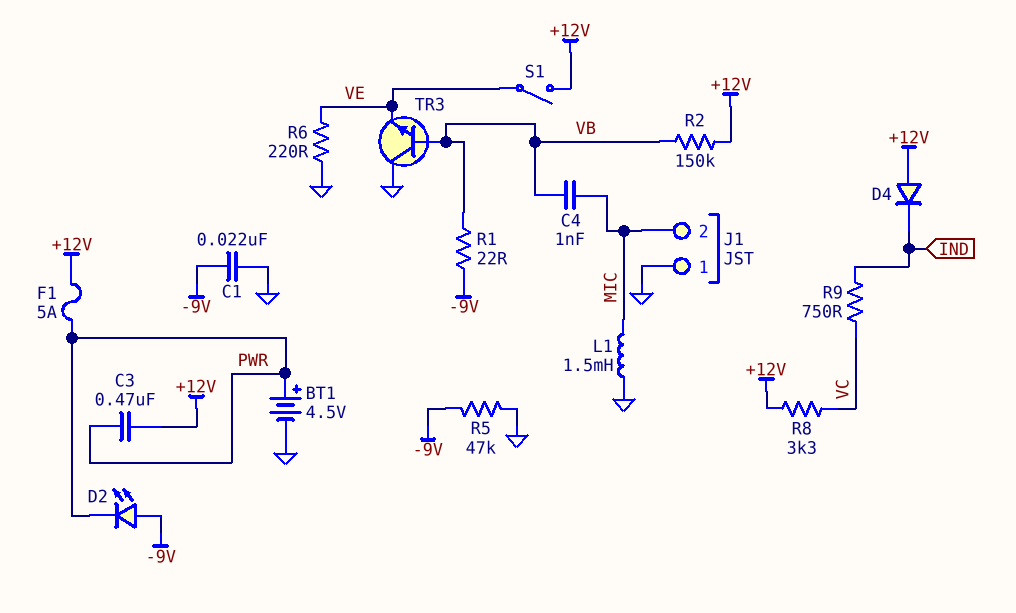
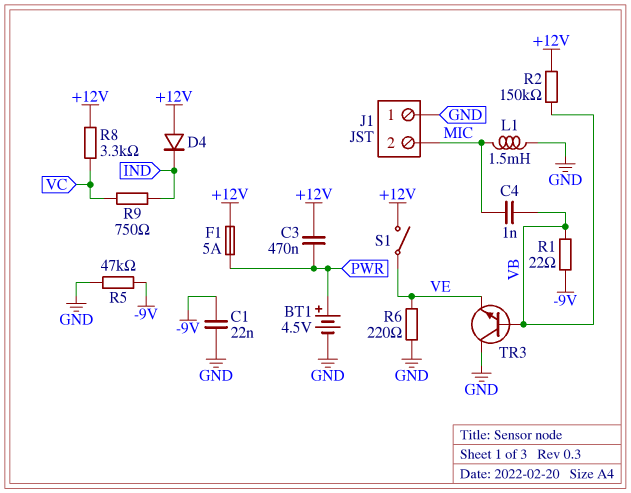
D2: LED (A -9V, K PWR) -> none

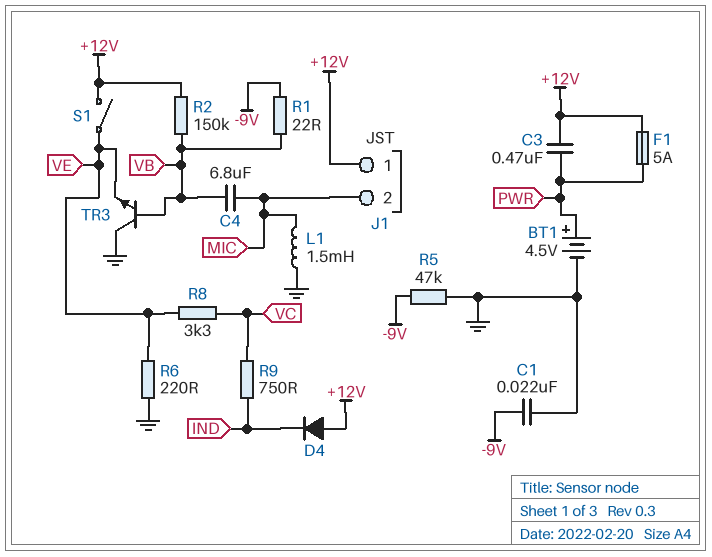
C4: 1nF (MIC, VB) -> 6.8uF (MIC, VB)
J1 pin 1: GND -> +12V
R8: 3.3k (+12V, VC) -> 3.3k (VC, VE)

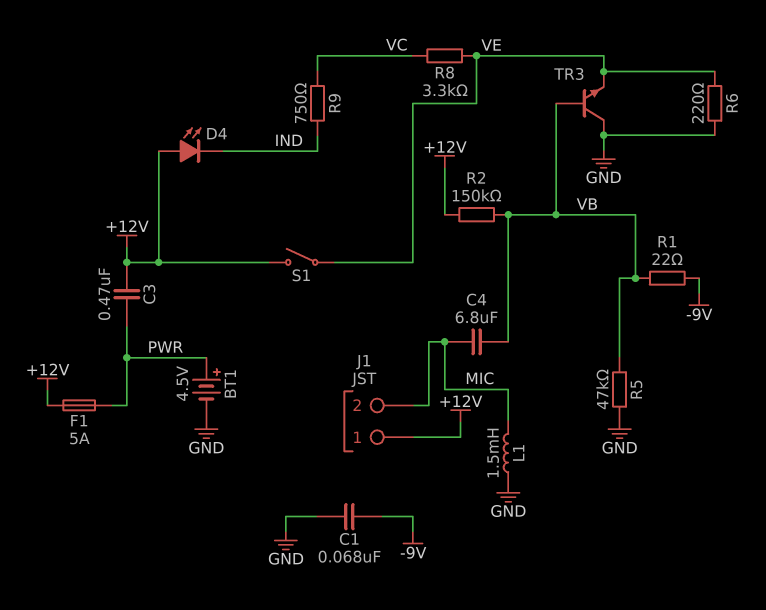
C1: 22nF (-9V, GND) -> 68nF (-9V, GND)
D4: diode (A +12V, K IND) -> LED (A +12V, K IND)
R5: 47k (-9V, GND) -> 47k (GND, VB)

